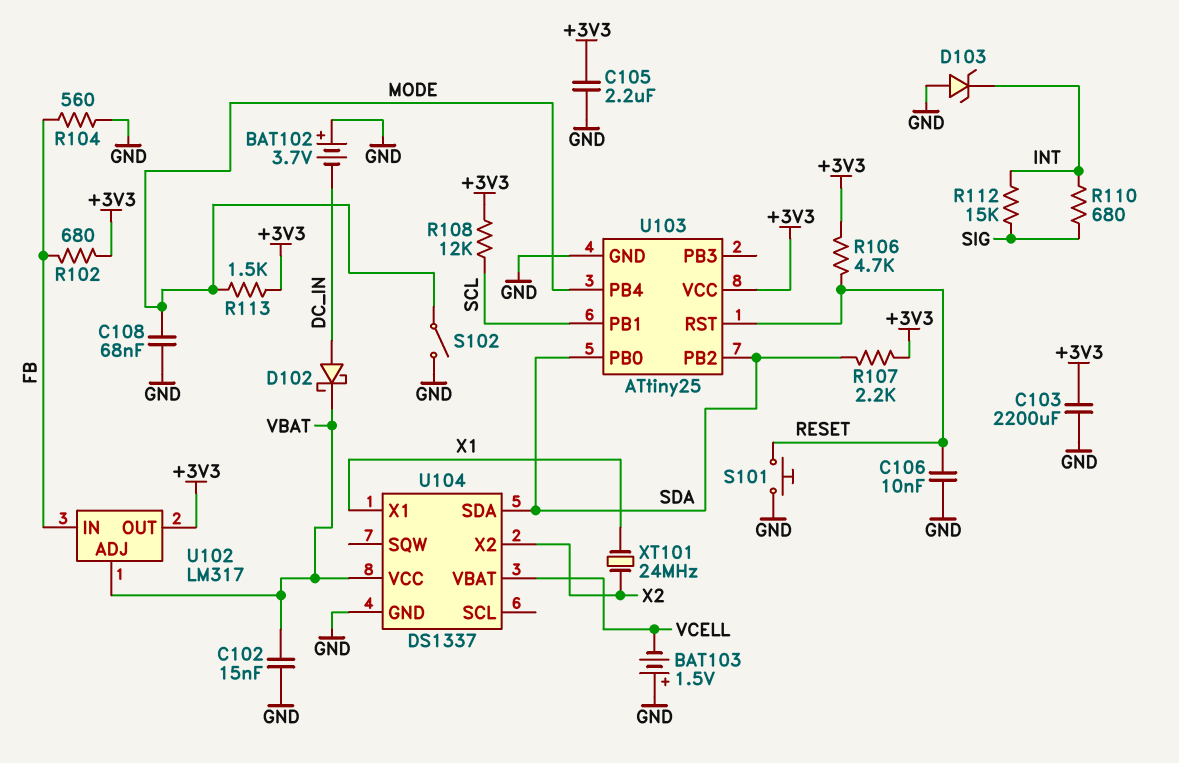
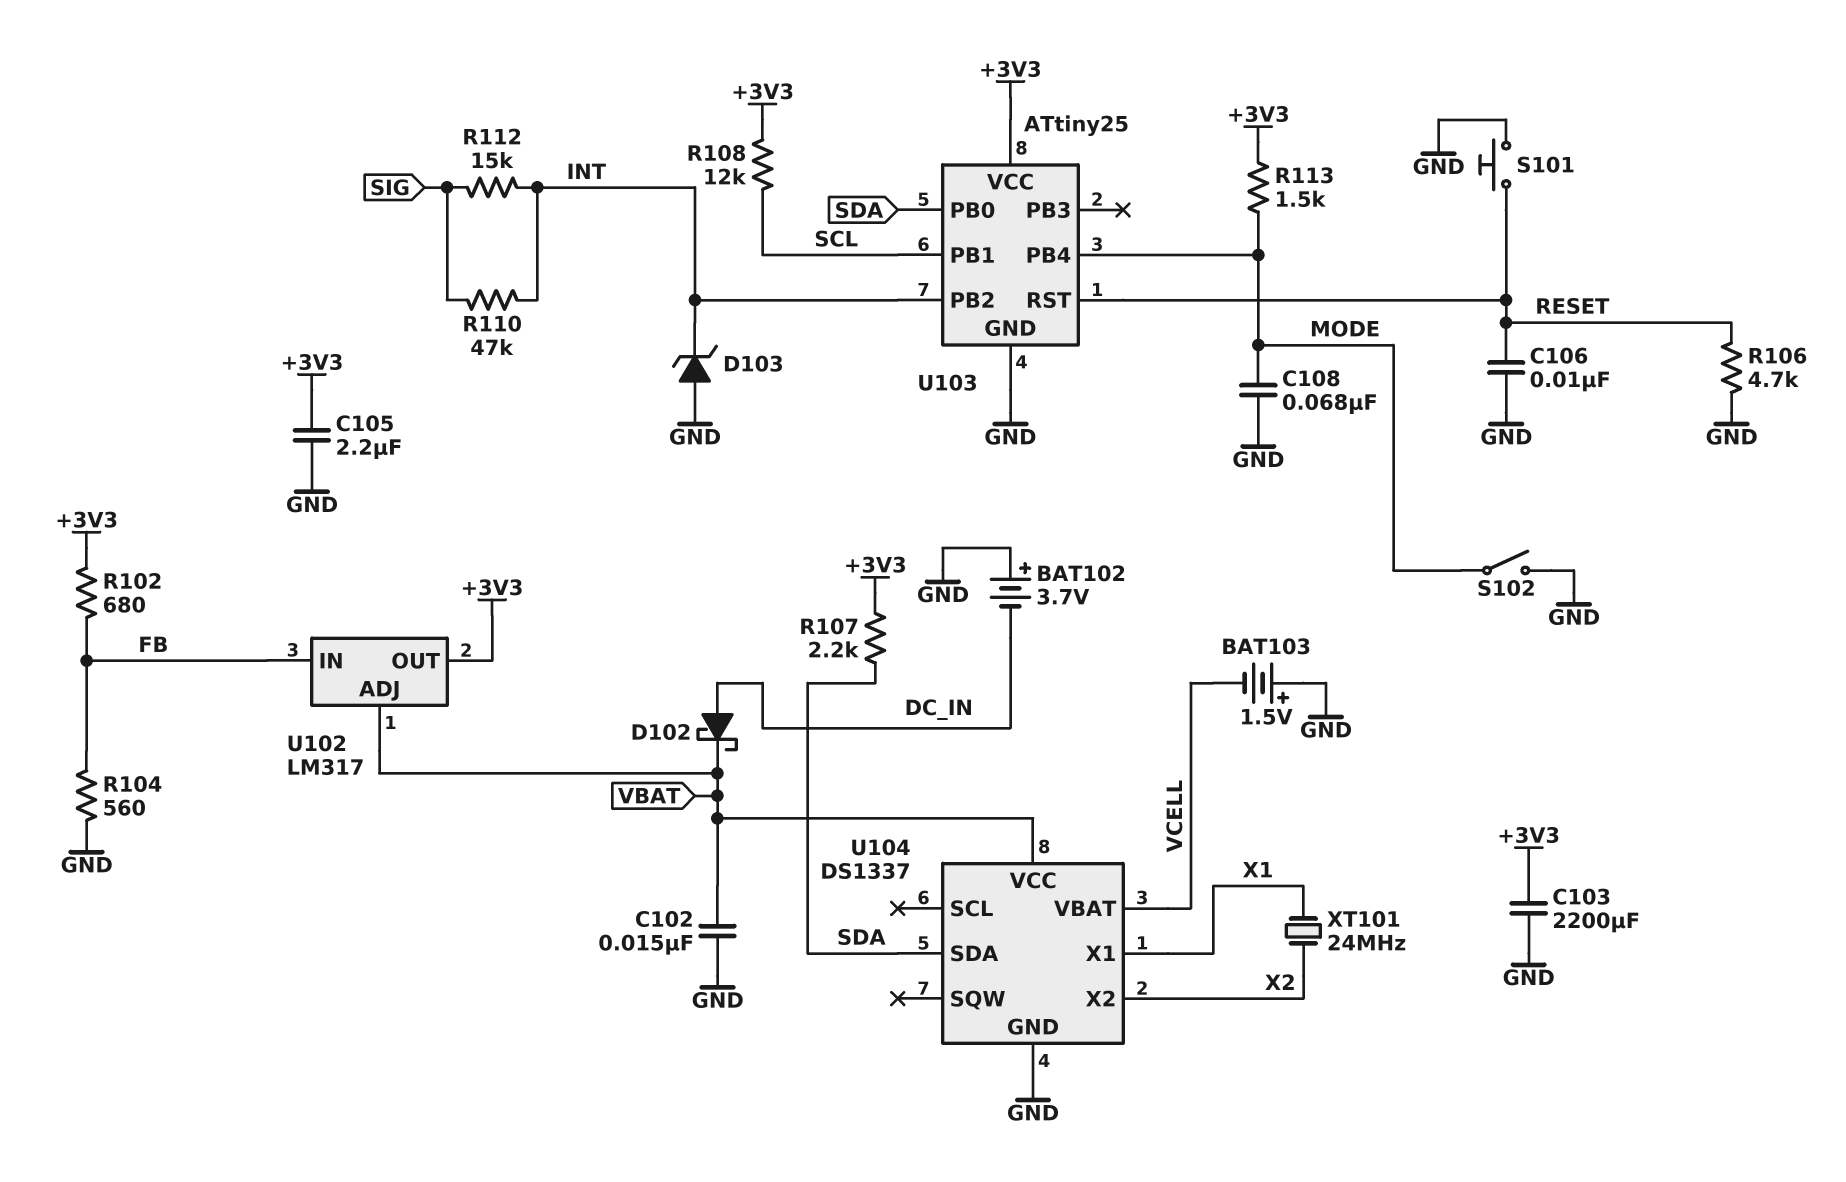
R106: 4.7k (+3V3, RESET) -> 4.7k (GND, RESET)
R110: 680 (INT, SIG) -> 47k (INT, SIG)
U103 pin PB2: SDA -> INT

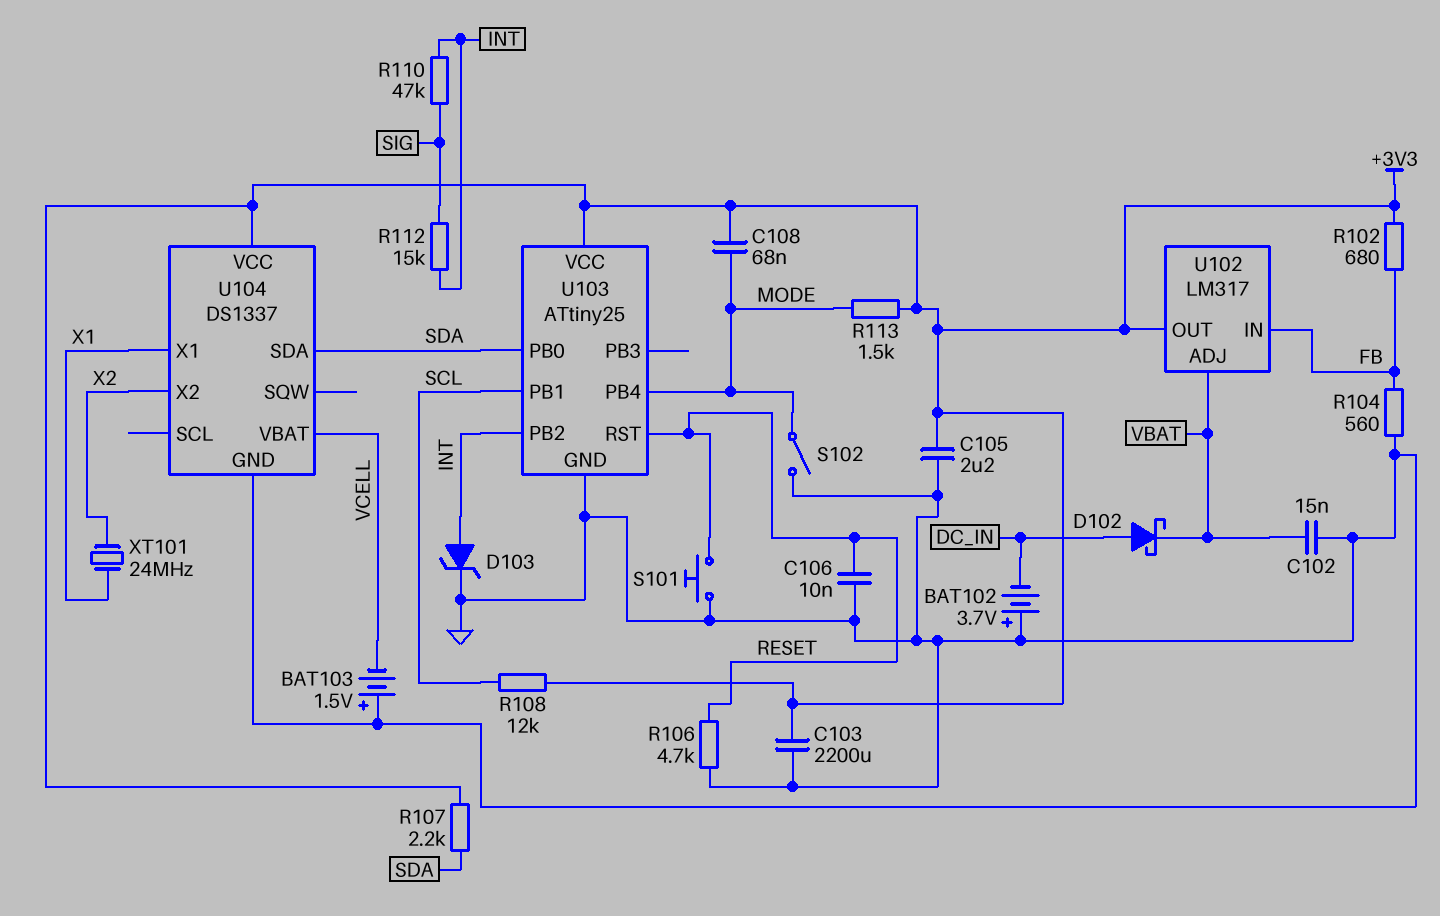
C108: 68nF (GND, MODE) -> 68nF (+3V3, MODE)
D103: zener (A GND, K INT) -> zener (A INT, K GND)
U104 pin VCC: VBAT -> +3V3

